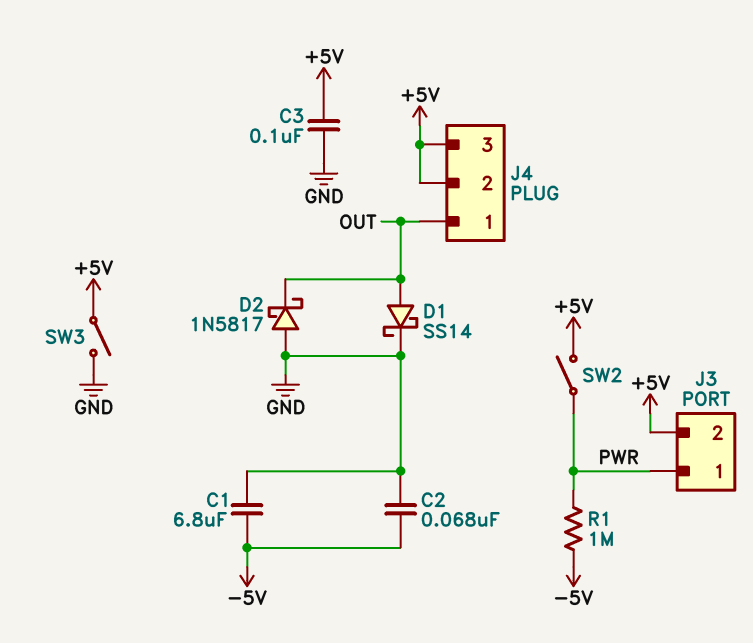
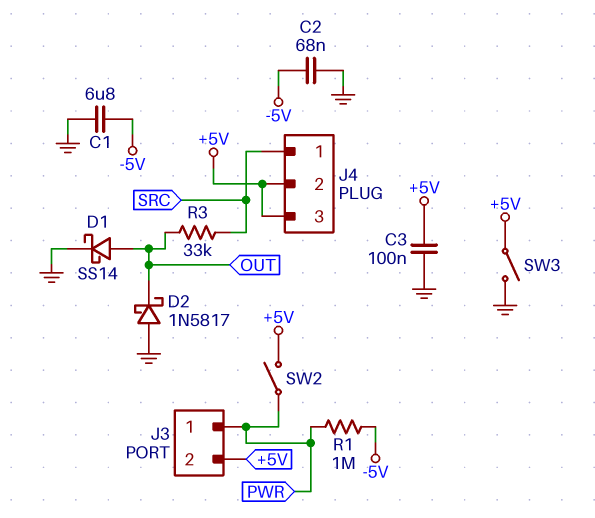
J4 pin 1: OUT -> SRC
R3: none -> 33k (OUT, SRC)

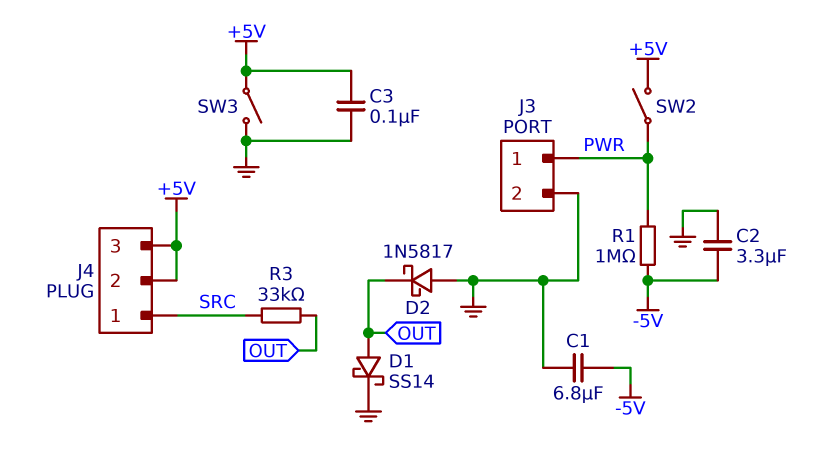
C2: 68nF (-5V, GND) -> 3.3uF (-5V, GND)
J3 pin 2: +5V -> GND

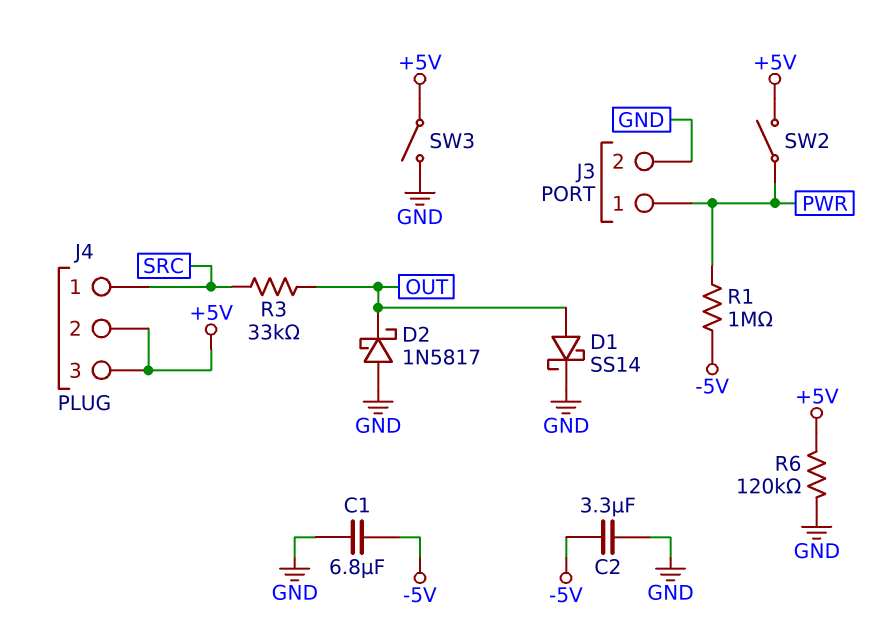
C3: 100nF (+5V, GND) -> none
R6: none -> 120k (+5V, GND)

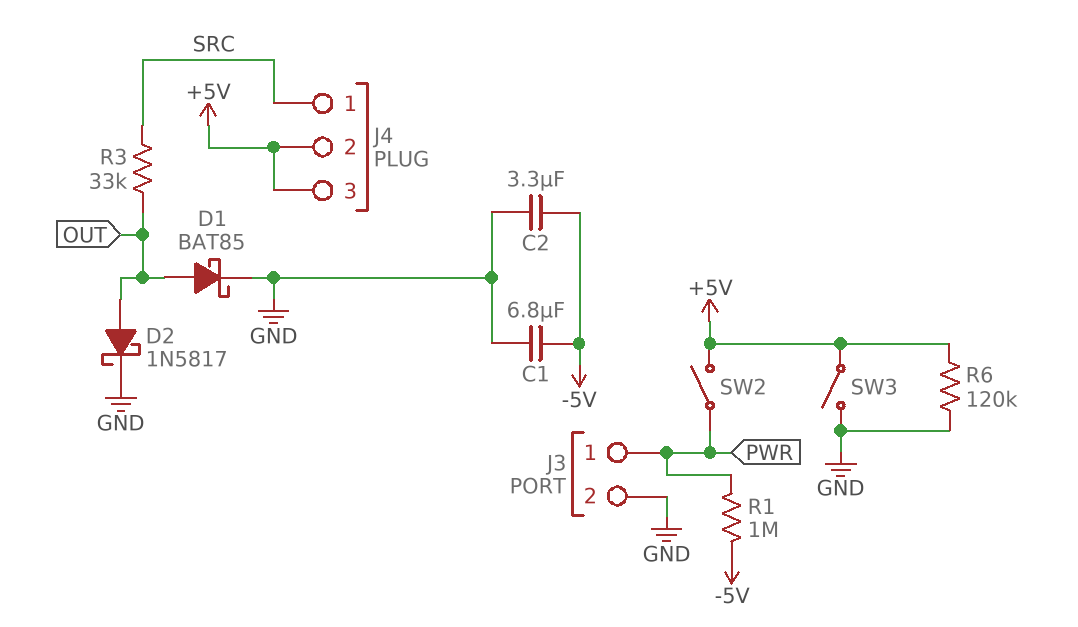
D1: schottky SS14 (A OUT, K GND) -> schottky BAT85 (A OUT, K GND)
D2: schottky 1N5817 (A GND, K OUT) -> schottky 1N5817 (A OUT, K GND)

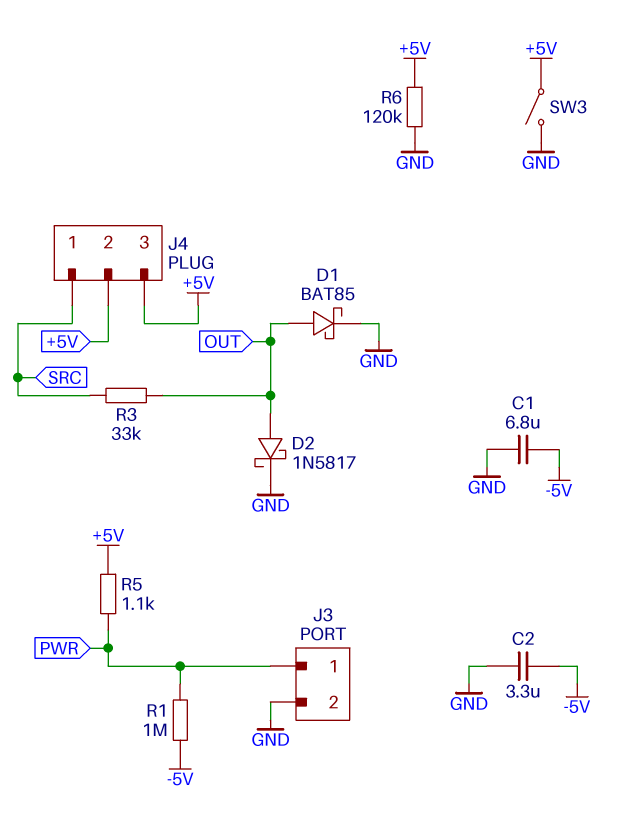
R5: none -> 1.1k (+5V, PWR)
SW2: switch (+5V, PWR) -> none

